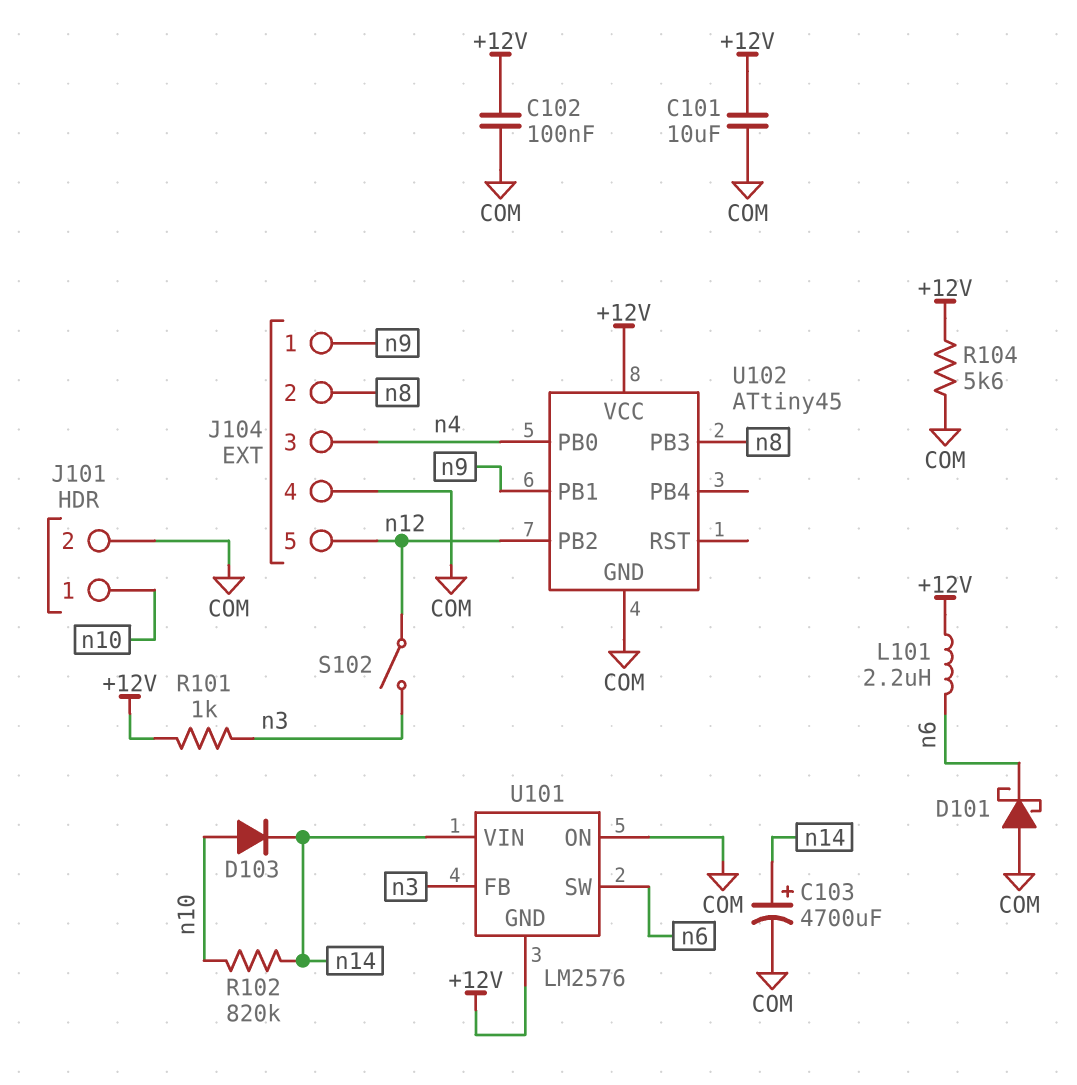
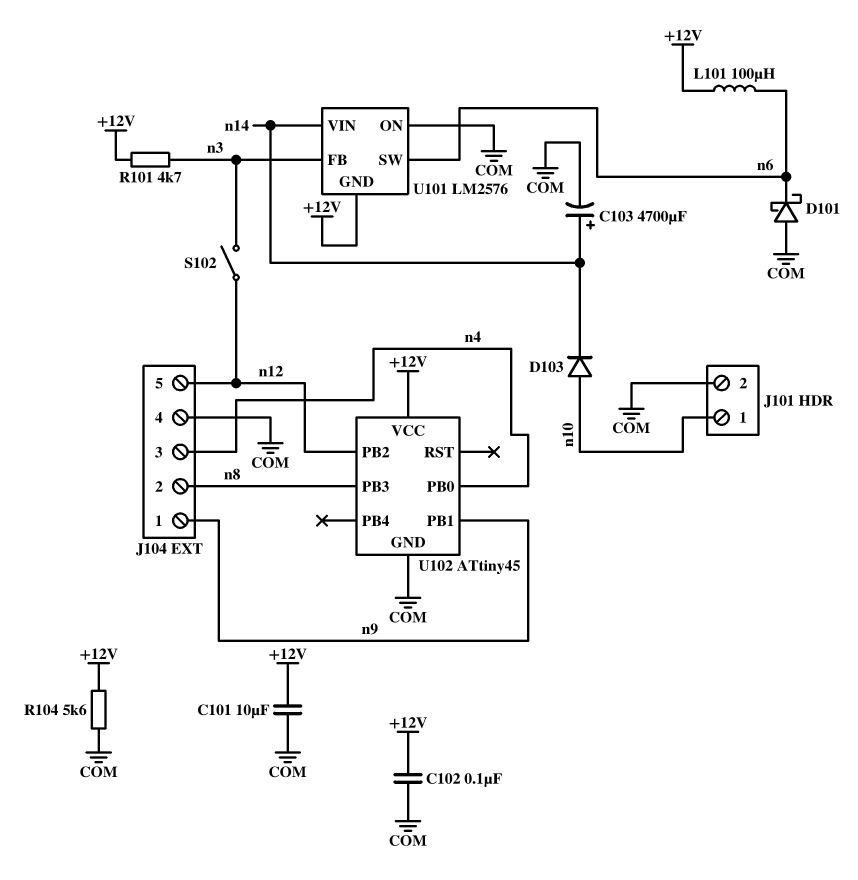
L101: 2.2uH (+12V, n6) -> 100uH (+12V, n6)
R101: 1k (+12V, n3) -> 4.7k (+12V, n3)
R102: 820k (n10, n14) -> none

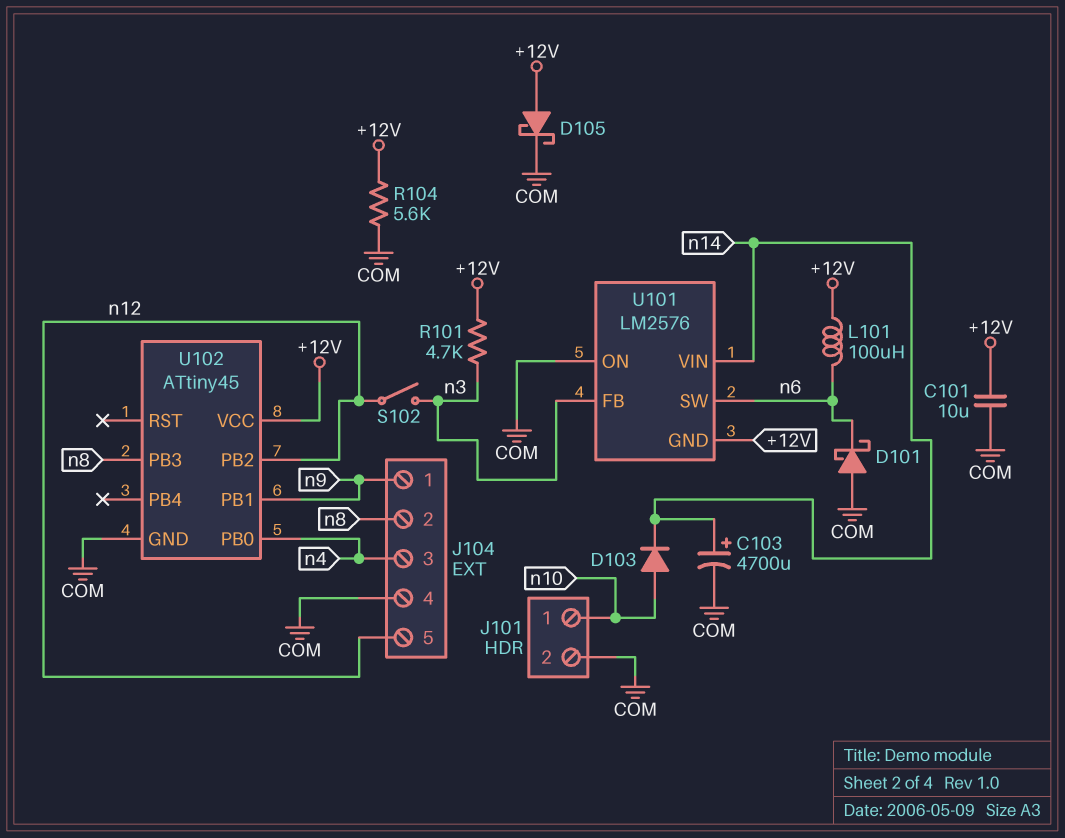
C102: 100nF (+12V, COM) -> none
D105: none -> schottky (A +12V, K COM)

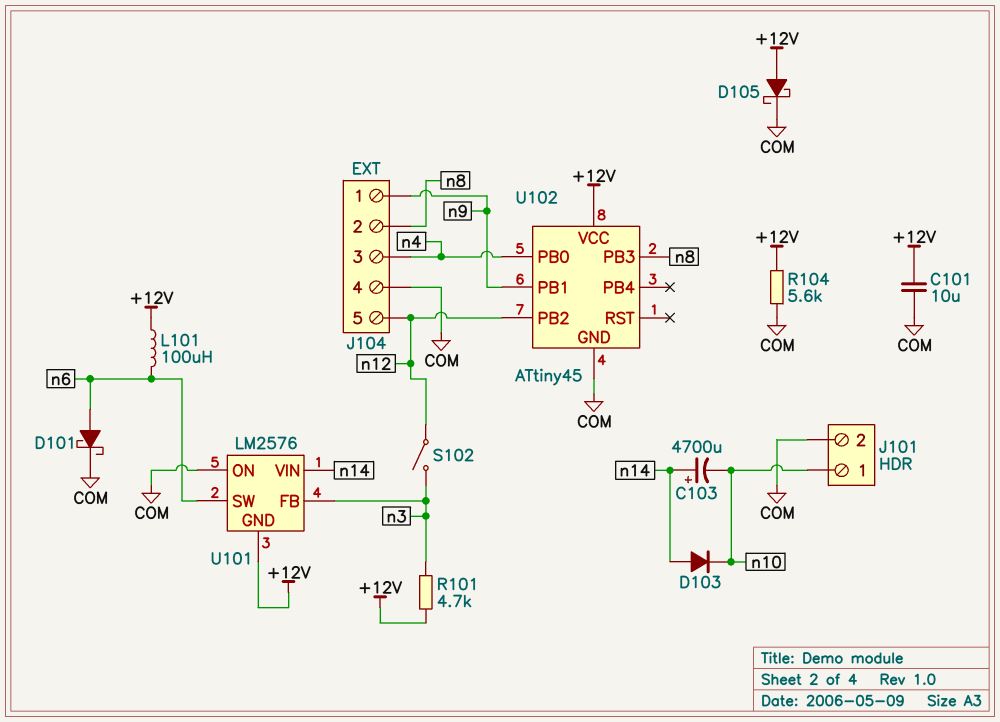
C103: 4700uF (plus n14, minus COM) -> 4700uF (plus n14, minus n10)
D101: schottky (A COM, K n6) -> schottky (A n6, K COM)
D103: diode (A n10, K n14) -> diode (A n14, K n10)

